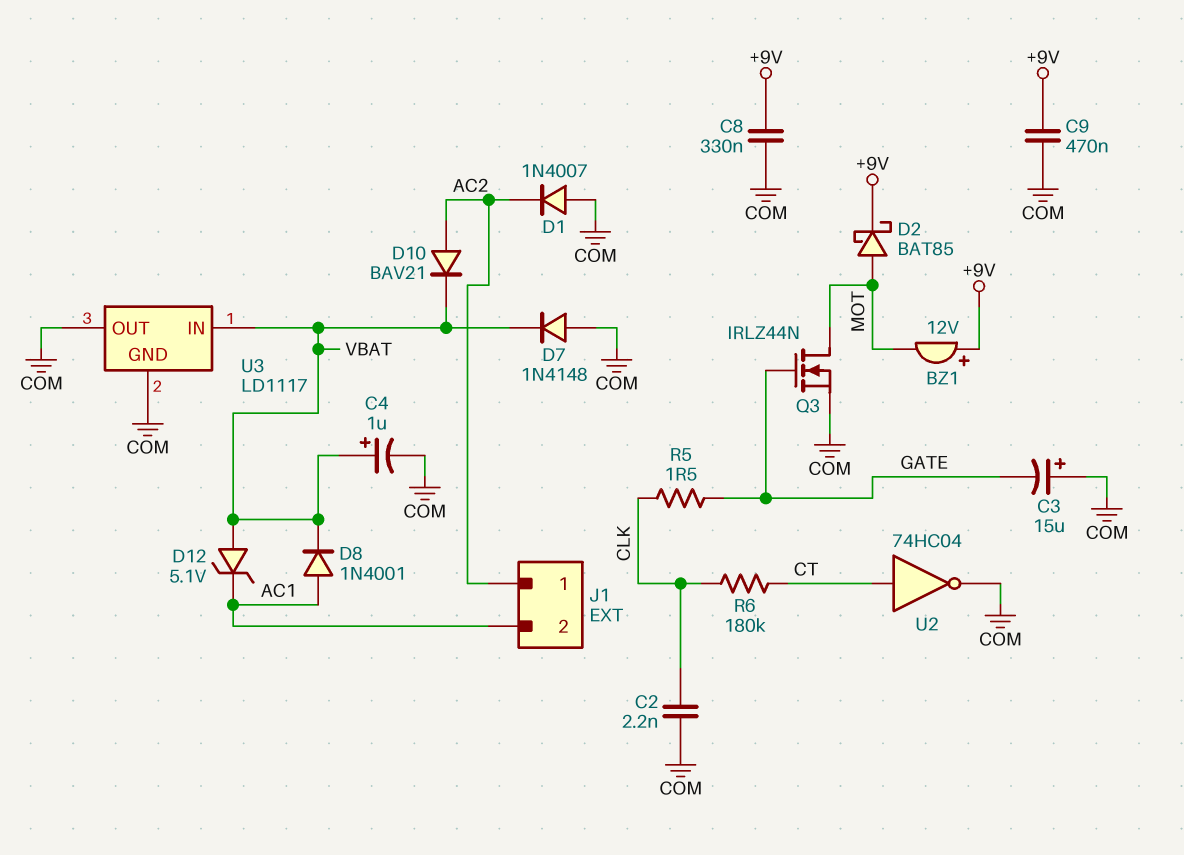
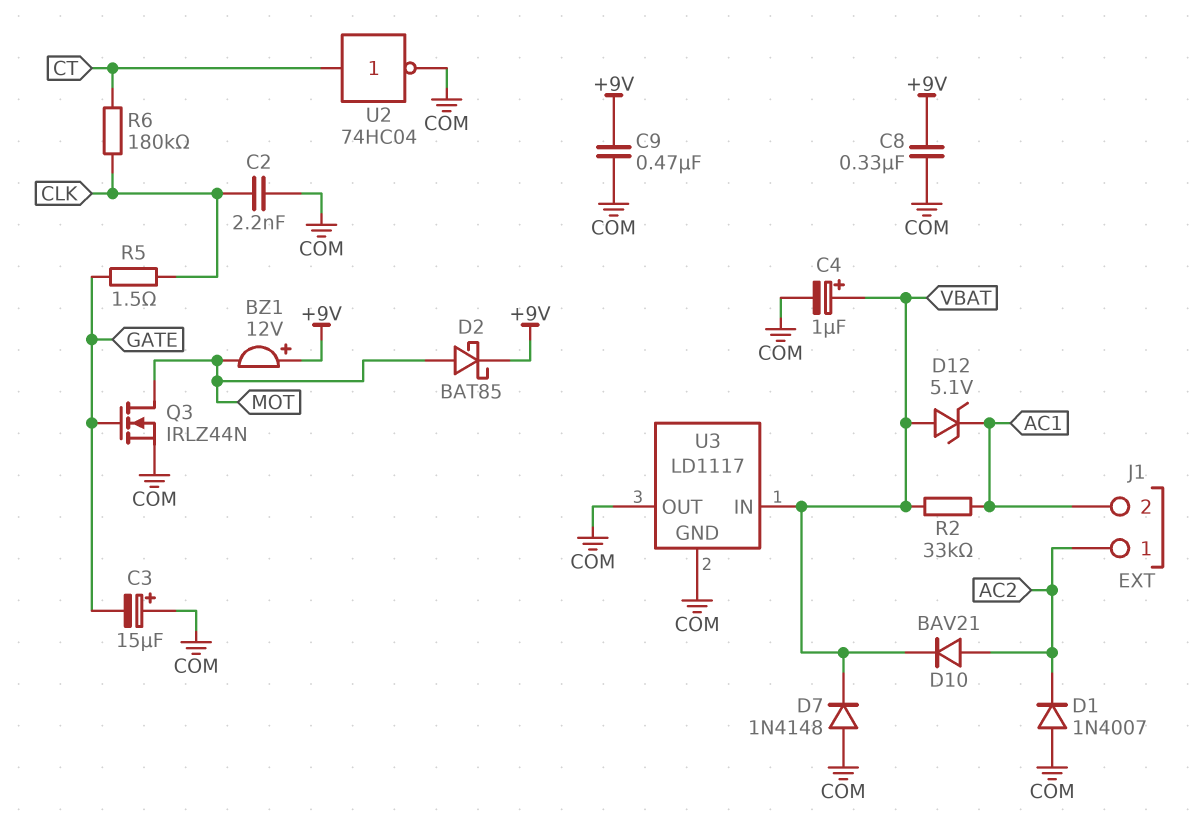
D8: diode 1N4001 (A AC1, K VBAT) -> none
R2: none -> 33k (AC1, VBAT)

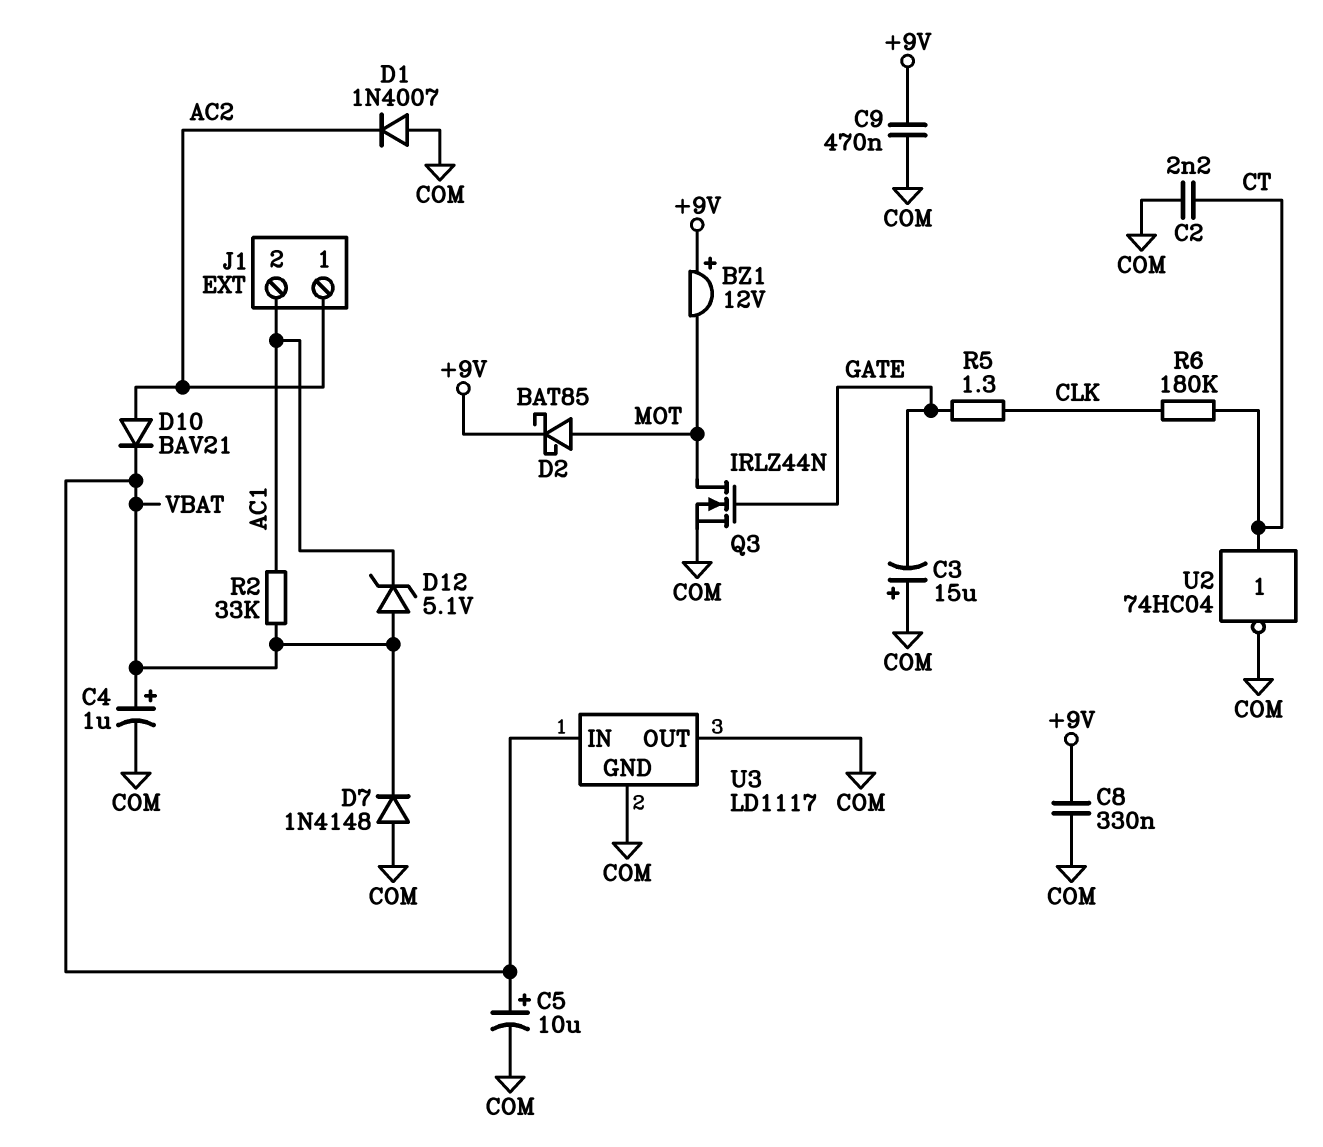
C2: 2.2nF (CLK, COM) -> 2.2nF (COM, CT)
C5: none -> 10uF (plus VBAT, minus COM)
R5: 1.5 (CLK, GATE) -> 1.3 (CLK, GATE)

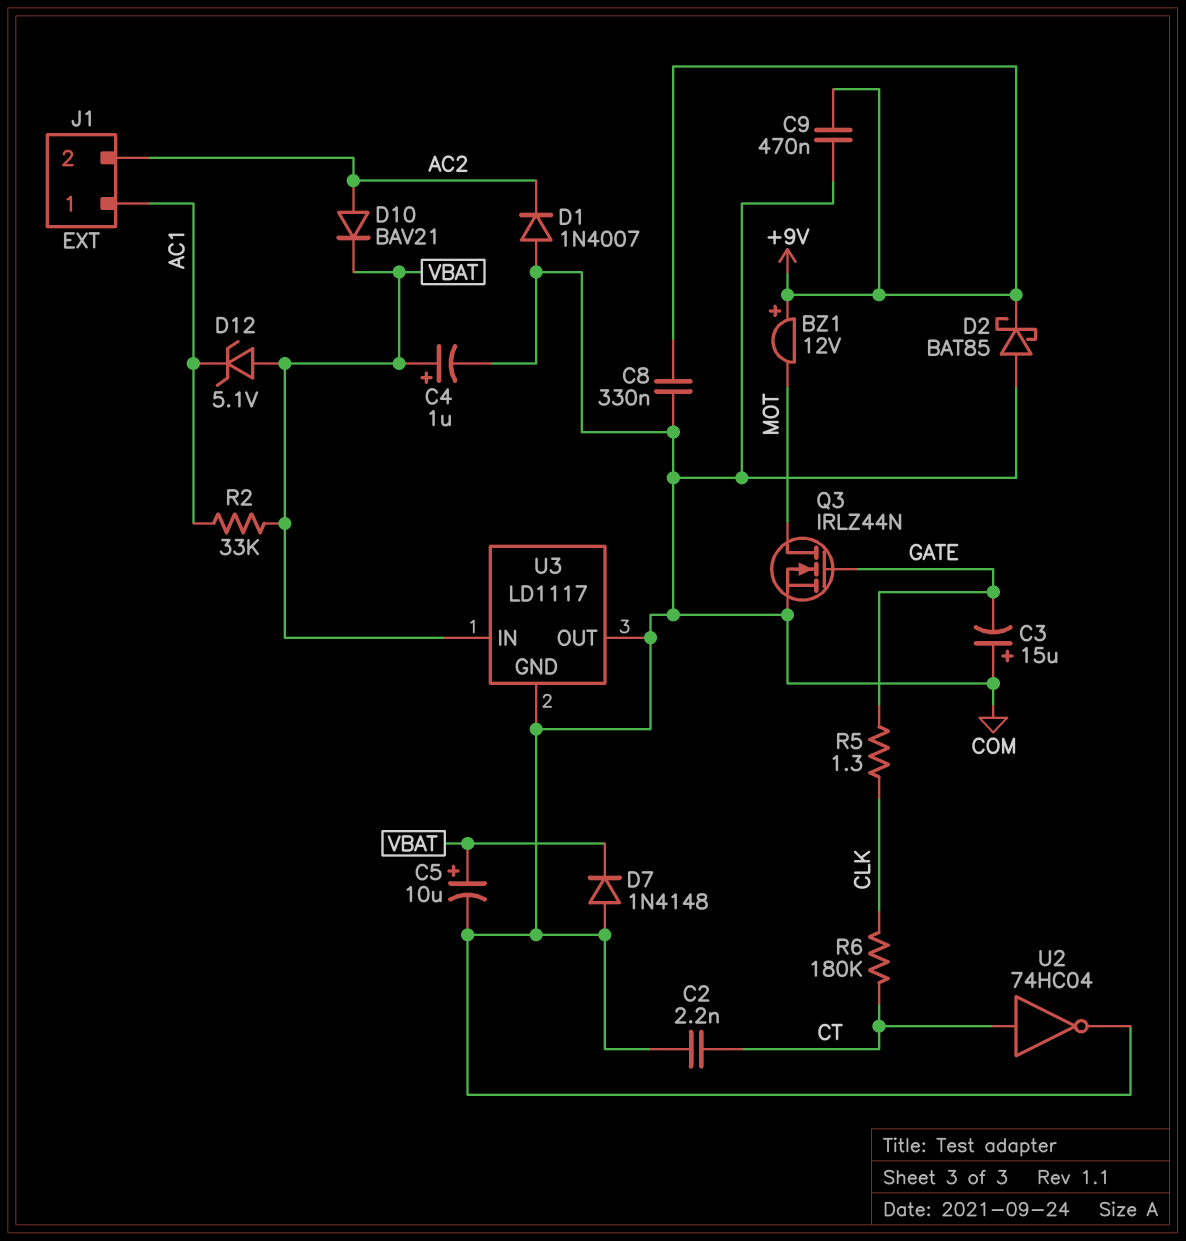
D2: schottky BAT85 (A MOT, K +9V) -> schottky BAT85 (A COM, K +9V)
J1 pin 1: AC2 -> AC1
J1 pin 2: AC1 -> AC2

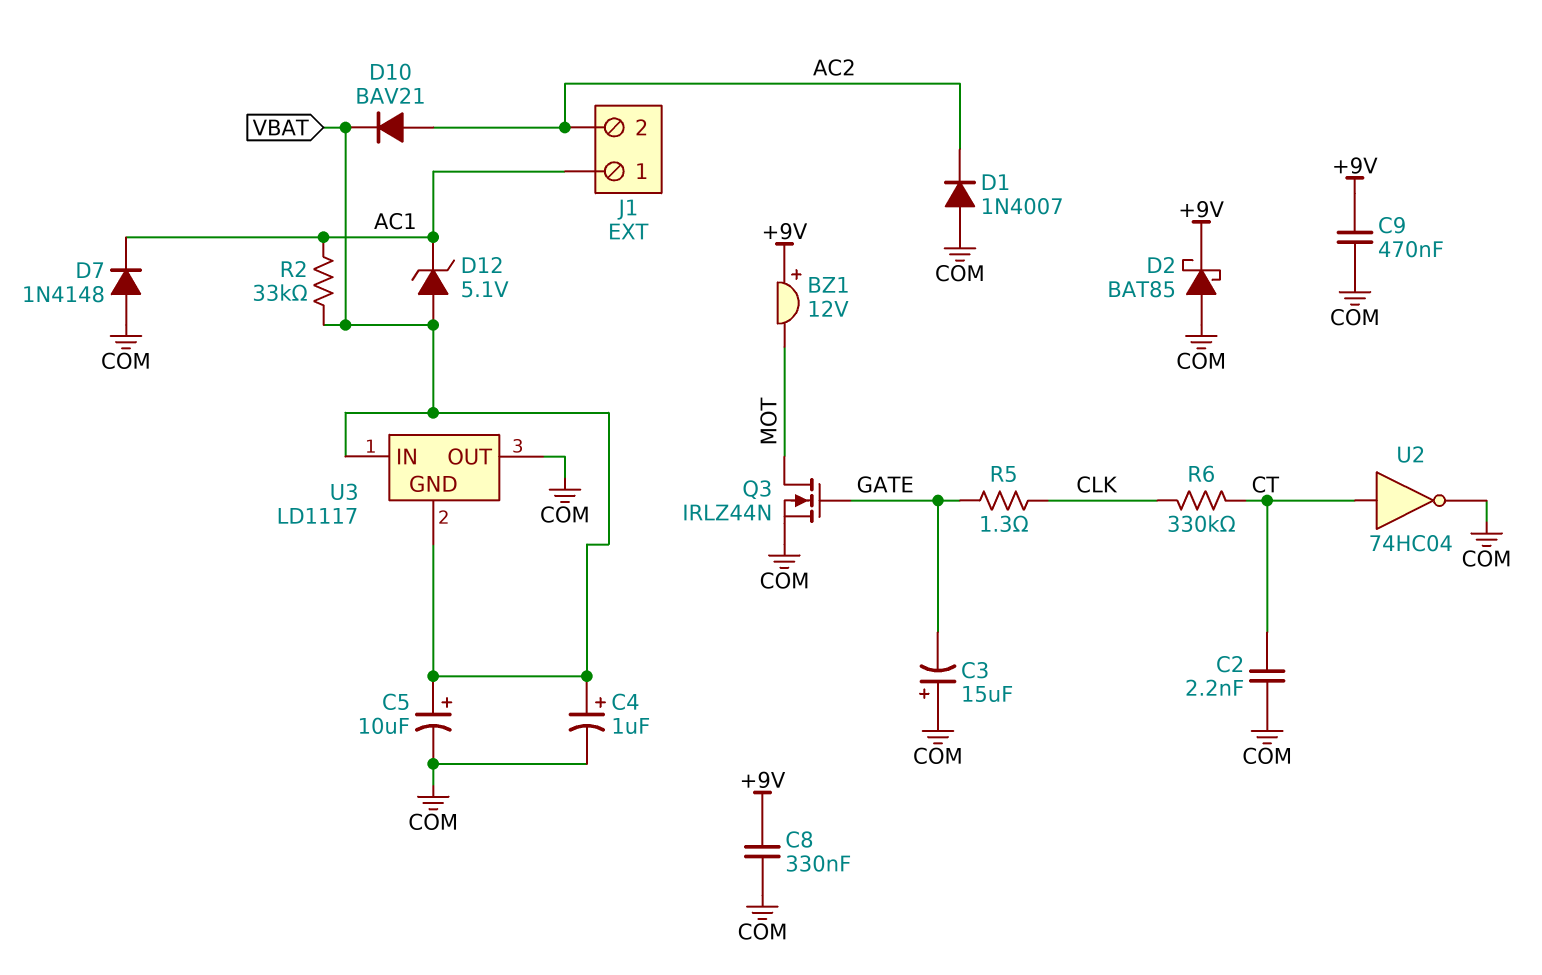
D7: diode 1N4148 (A COM, K VBAT) -> diode 1N4148 (A COM, K AC1)
R6: 180k (CLK, CT) -> 330k (CLK, CT)
U3 pin GND: COM -> VBAT

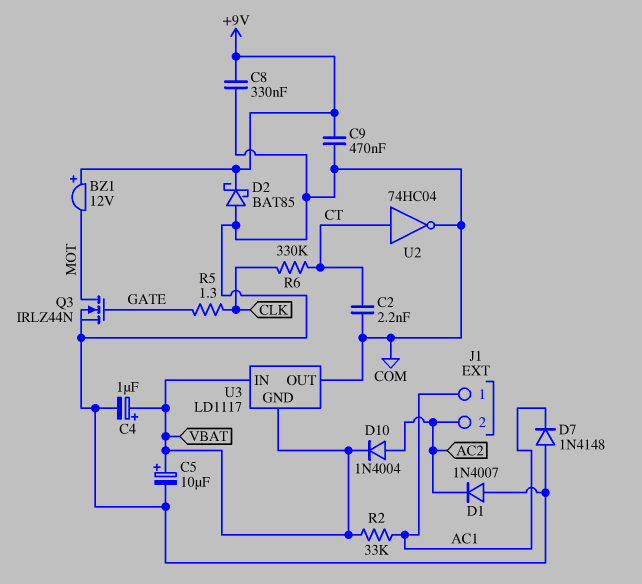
C3: 15uF (plus COM, minus GATE) -> none
D10: diode BAV21 (A AC2, K VBAT) -> diode 1N4004 (A AC2, K VBAT)
D12: zener 5.1V (A VBAT, K AC1) -> none

